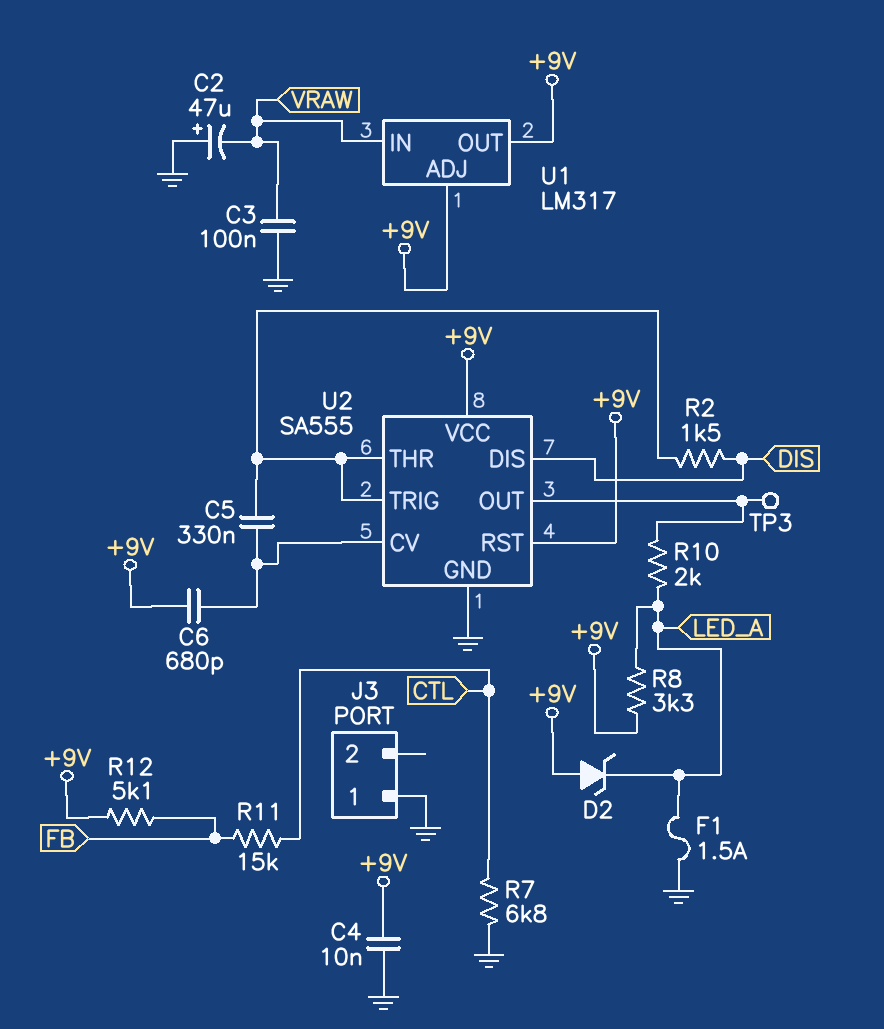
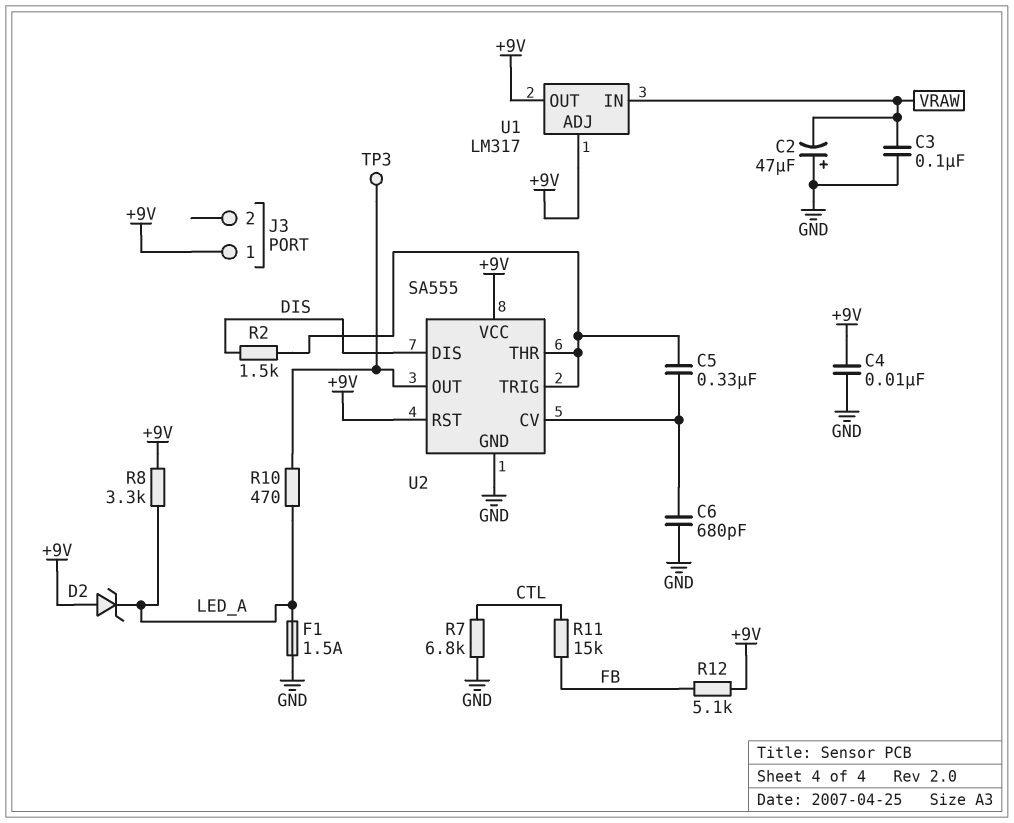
C6: 680pF (+9V, U2/CV) -> 680pF (GND, U2/CV)
J3 pin 1: GND -> +9V
R10: 2k (LED_A, U2/OUT) -> 470 (LED_A, U2/OUT)

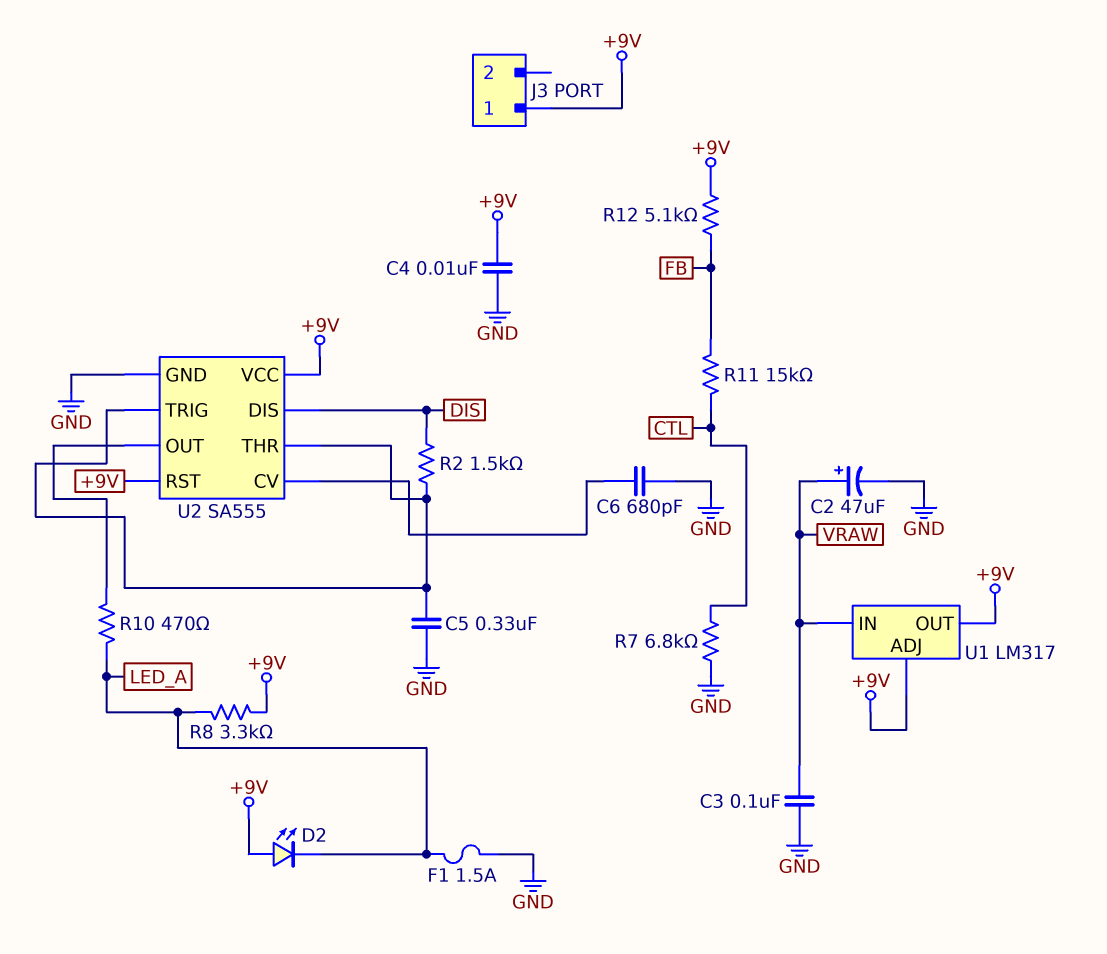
C2: 47uF (plus GND, minus VRAW) -> 47uF (plus VRAW, minus GND)
C5: 330nF (U2/CV, U2/THR) -> 330nF (GND, U2/THR)
D2: zener (A +9V, K LED_A) -> LED (A +9V, K LED_A)
TP3: test point (U2/OUT) -> none

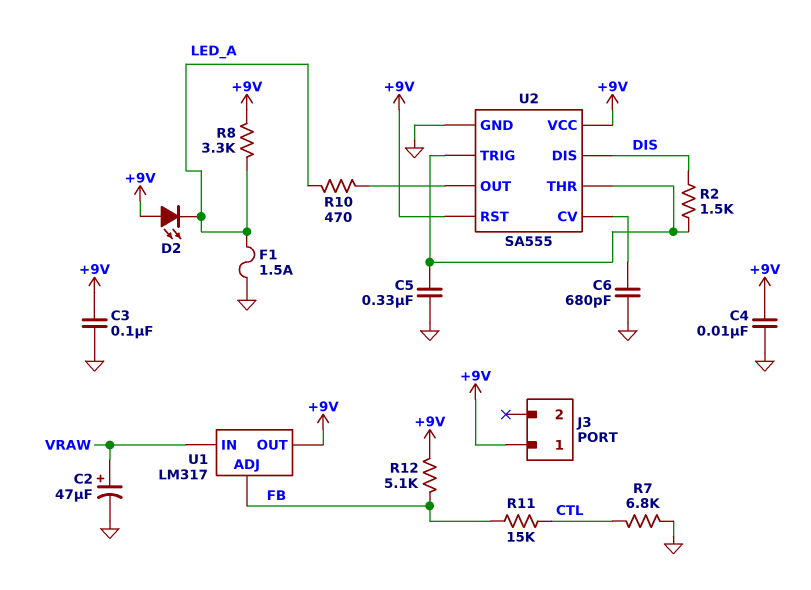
C3: 100nF (GND, VRAW) -> 100nF (+9V, GND)
U1 pin ADJ: +9V -> FB

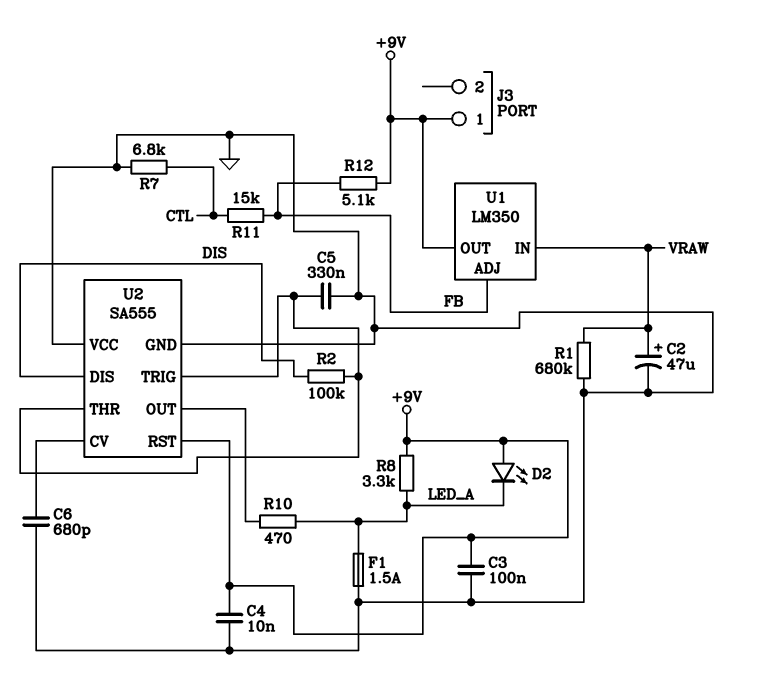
R1: none -> 680k (GND, VRAW)
R2: 1.5k (DIS, U2/THR) -> 100k (DIS, U2/THR)
U1: LM317 -> LM350
U2 pin VCC: +9V -> GND

